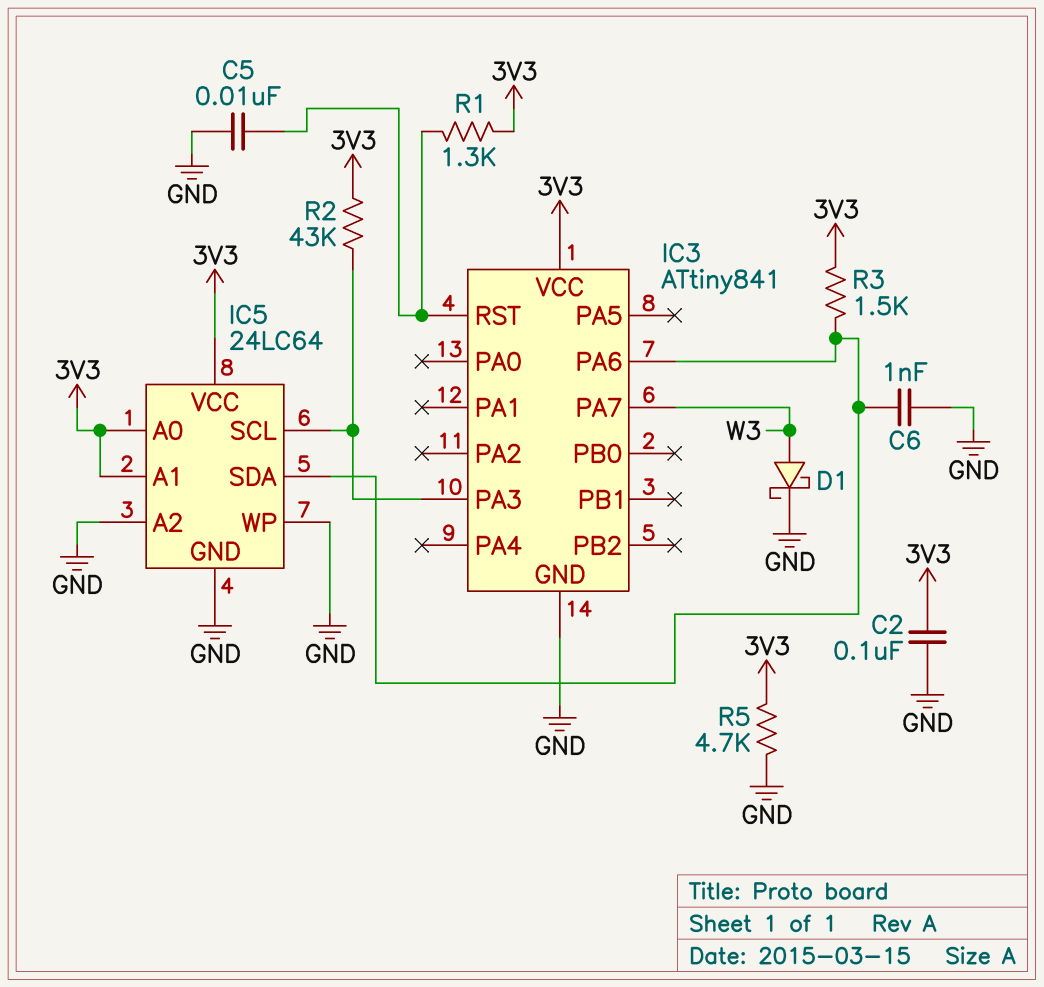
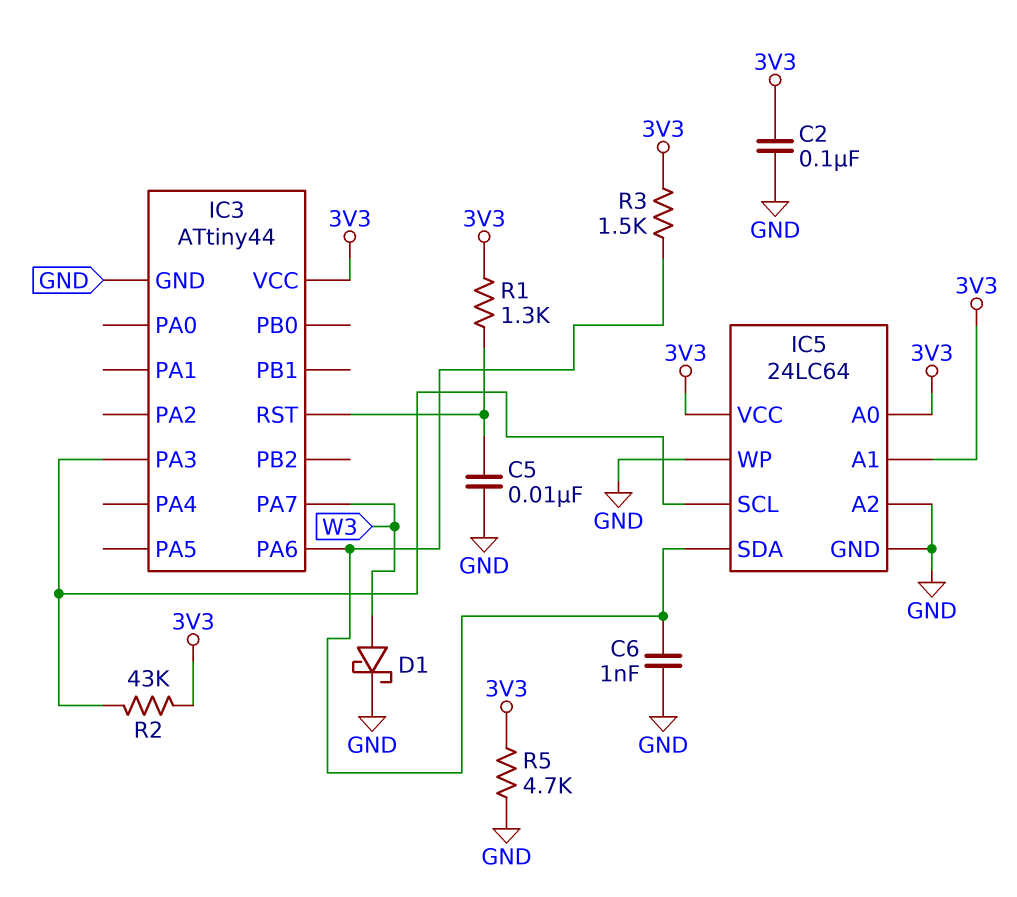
IC3: ATtiny841 -> ATtiny44

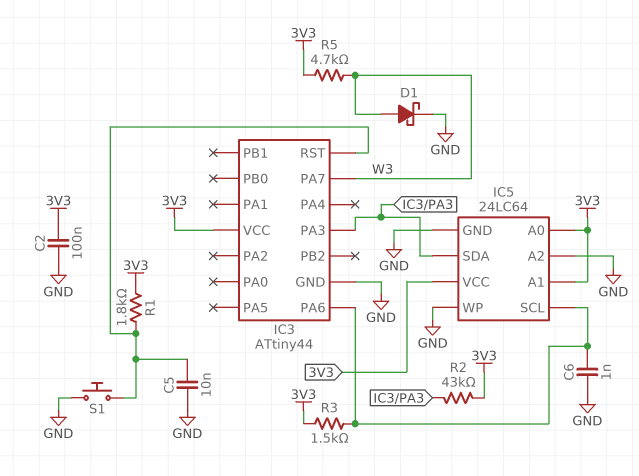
IC5 pin SCL: IC3/PA3 -> IC3/PA6
IC5 pin SDA: IC3/PA6 -> IC3/PA3
R1: 1.3k (3V3, IC3/RST) -> 1.8k (3V3, IC3/RST)
R5: 4.7k (3V3, GND) -> 4.7k (3V3, W3)
S1: none -> button (GND, IC3/RST)

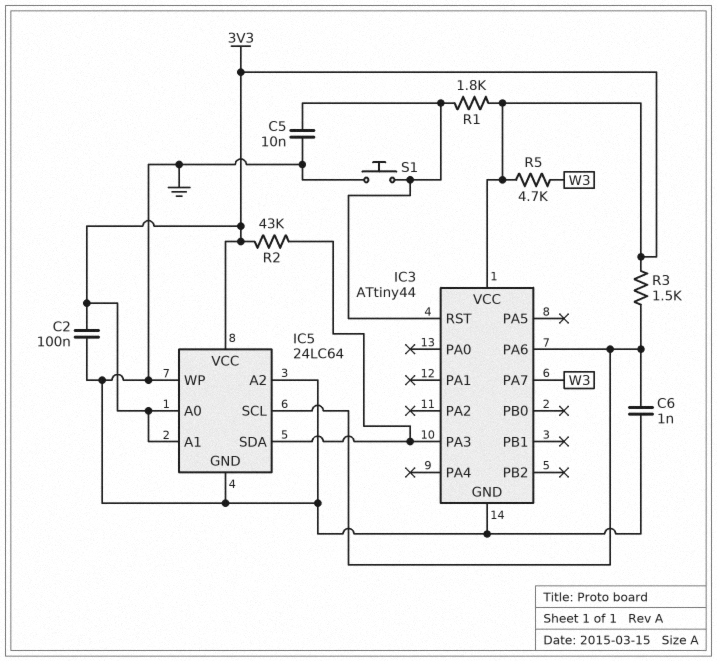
D1: schottky (A W3, K GND) -> none

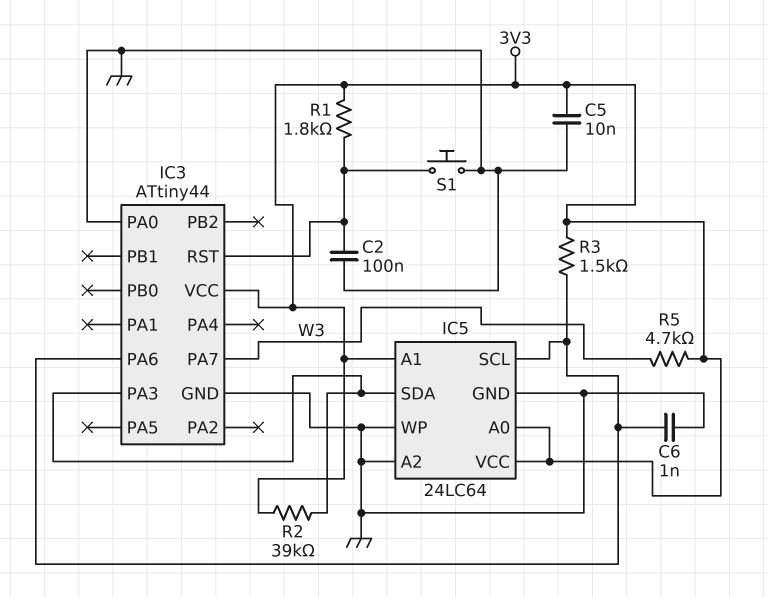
C2: 100nF (3V3, GND) -> 100nF (GND, IC3/RST)
C5: 10nF (GND, IC3/RST) -> 10nF (3V3, GND)
IC3 pin PA0: none -> GND
R2: 43k (3V3, IC3/PA3) -> 39k (3V3, IC3/PA3)

